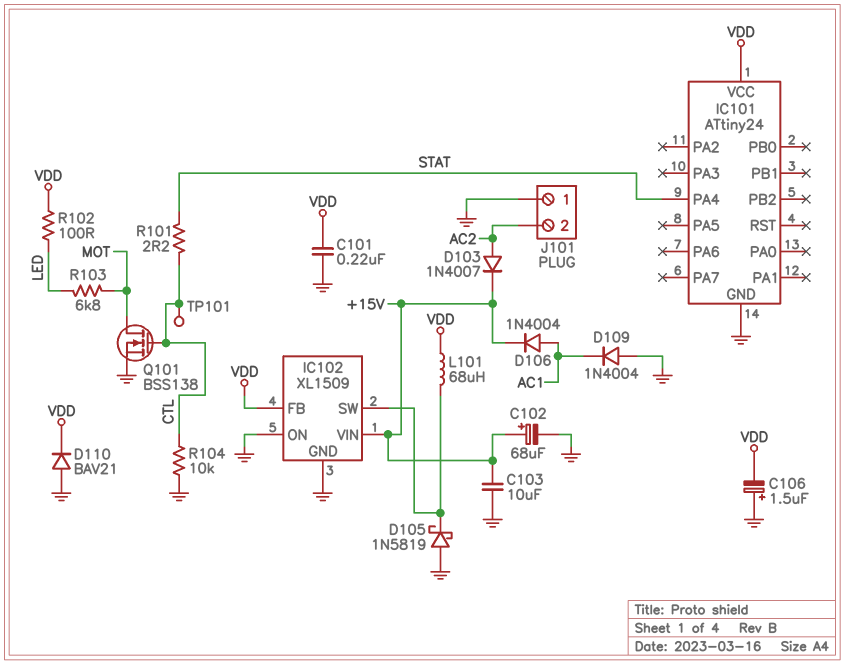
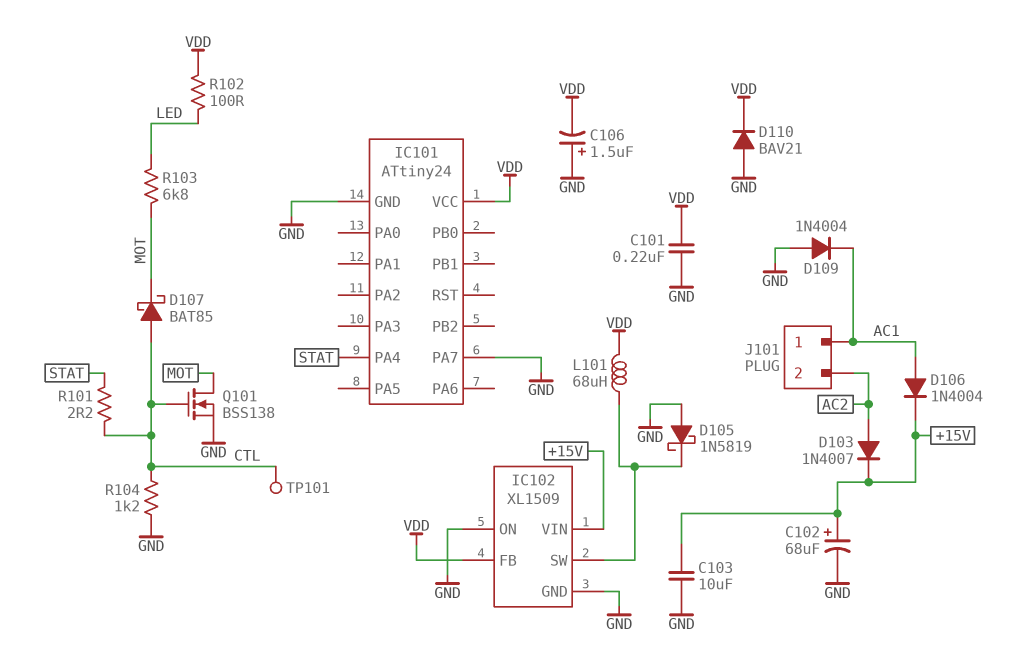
D107: none -> schottky BAT85 (A CTL, K MOT)
IC101 pin PA7: none -> GND
J101 pin 1: GND -> AC1
R104: 10k (CTL, GND) -> 1.2k (CTL, GND)

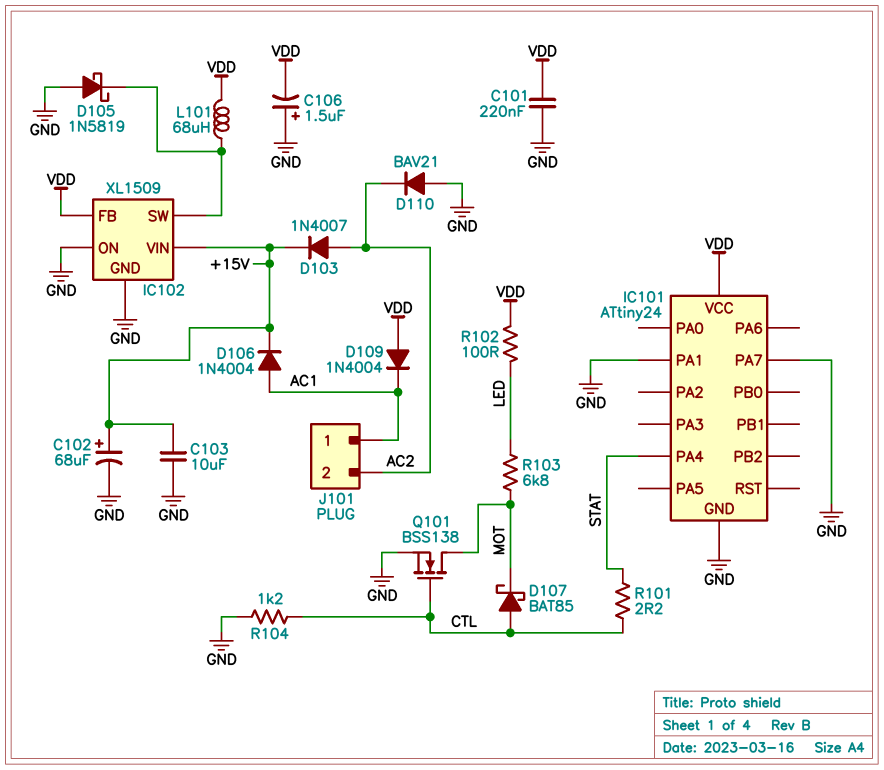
D109: diode 1N4004 (A GND, K AC1) -> diode 1N4004 (A VDD, K AC1)
D110: diode BAV21 (A GND, K VDD) -> diode BAV21 (A GND, K AC2)
IC101 pin PA1: none -> GND
TP101: test point (CTL) -> none

